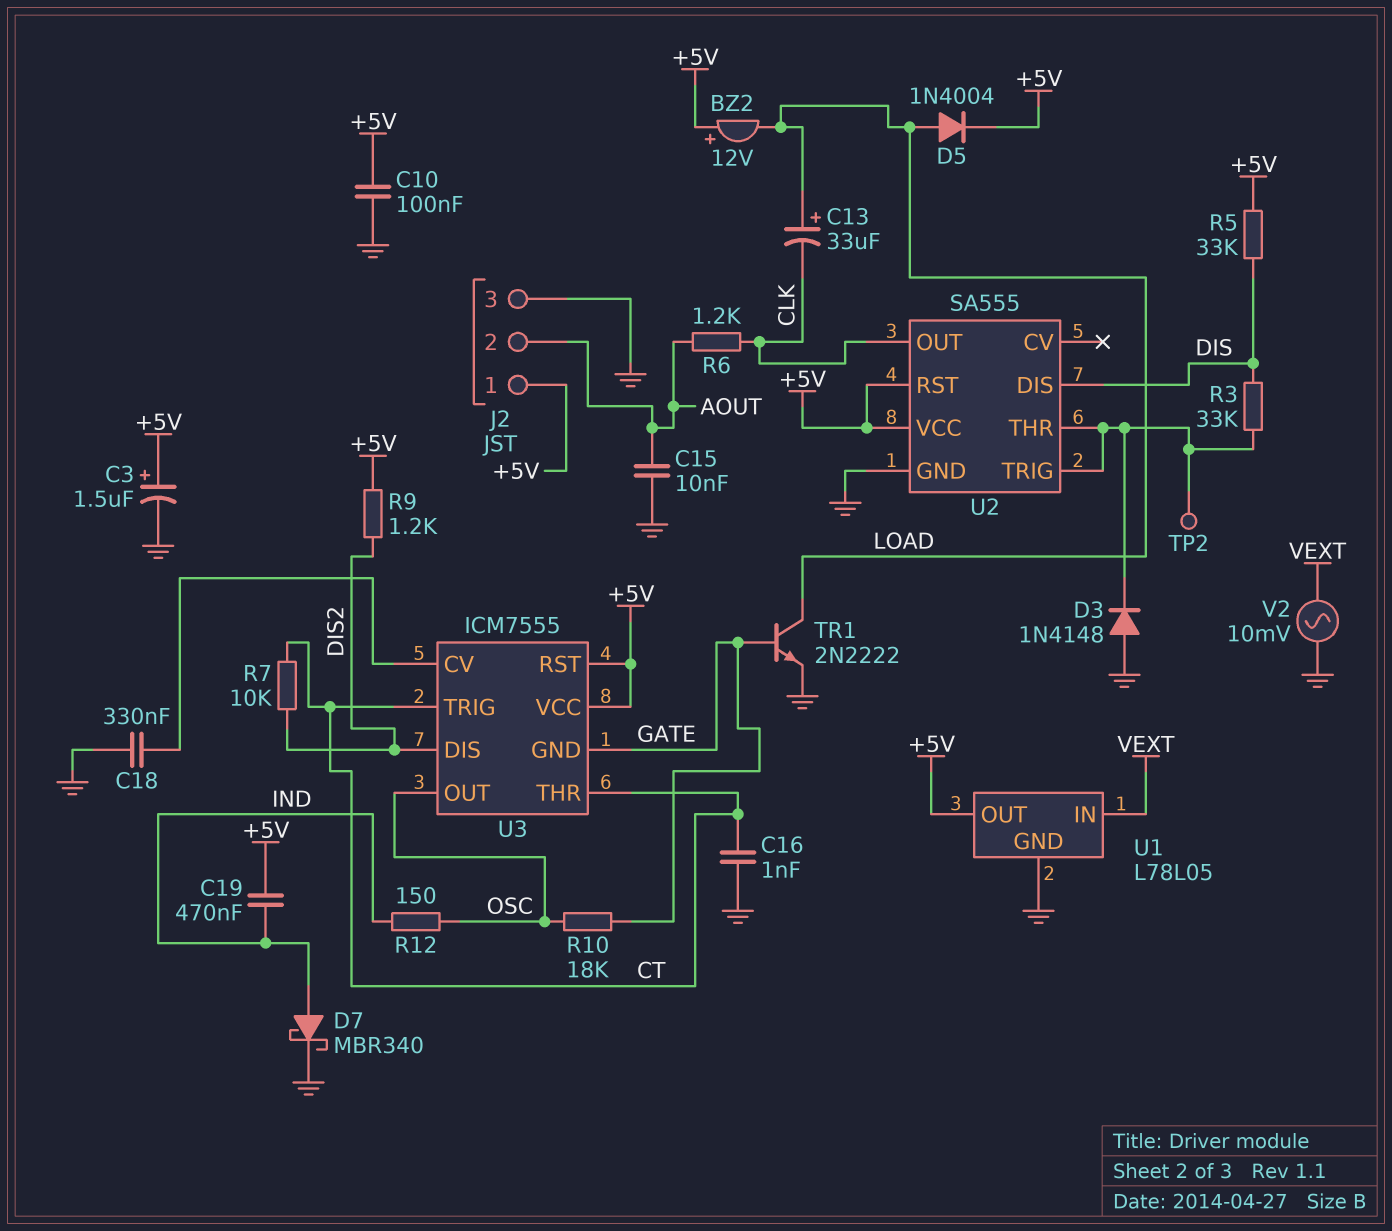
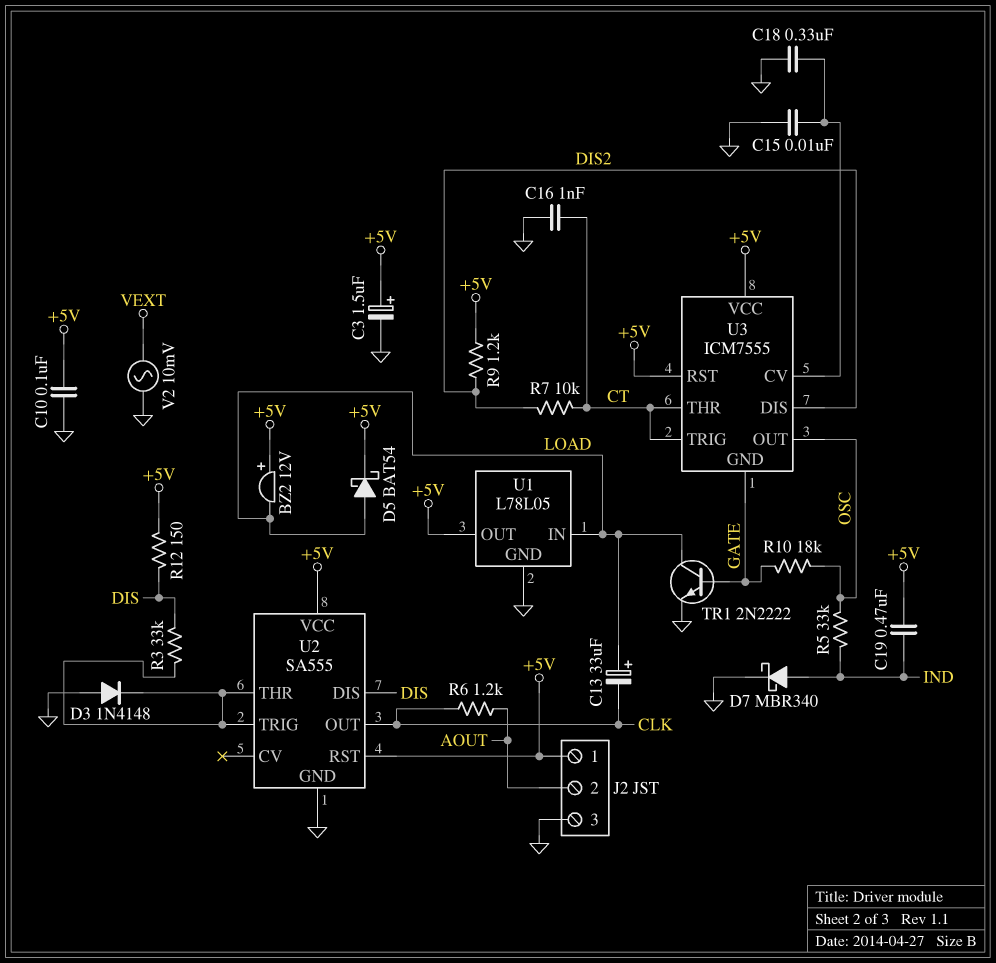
C15: 10nF (AOUT, GND) -> 10nF (GND, U3/CV)
D5: diode 1N4004 (A LOAD, K +5V) -> schottky BAT54 (A LOAD, K +5V)
R5: 33k (+5V, DIS) -> 33k (IND, OSC)
R12: 150 (IND, OSC) -> 150 (+5V, DIS)
TP2: test point (U2/THR) -> none
U1 pin IN: VEXT -> LOAD

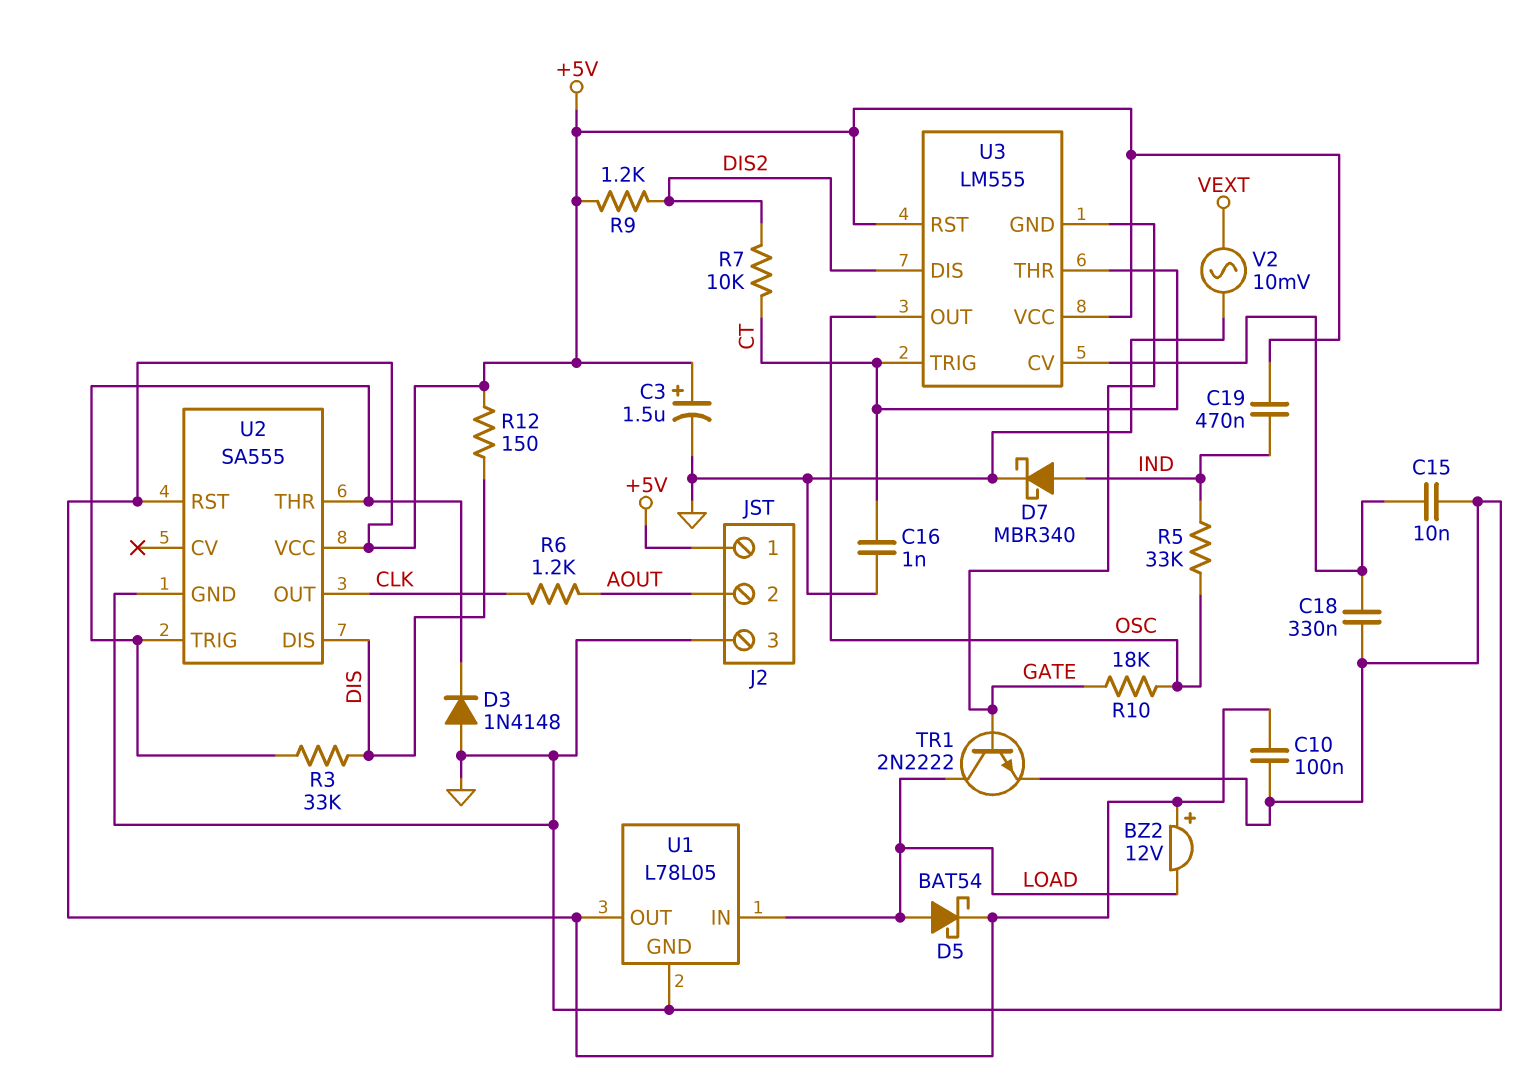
C13: 33uF (plus LOAD, minus CLK) -> none
U3: ICM7555 -> LM555

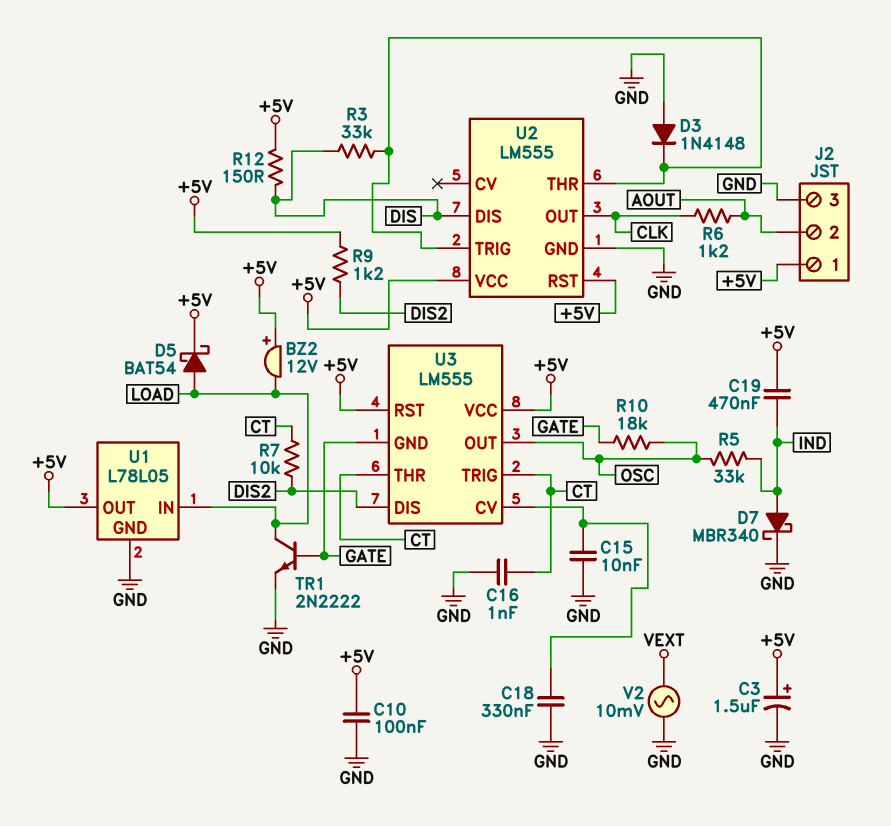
U2: SA555 -> LM555

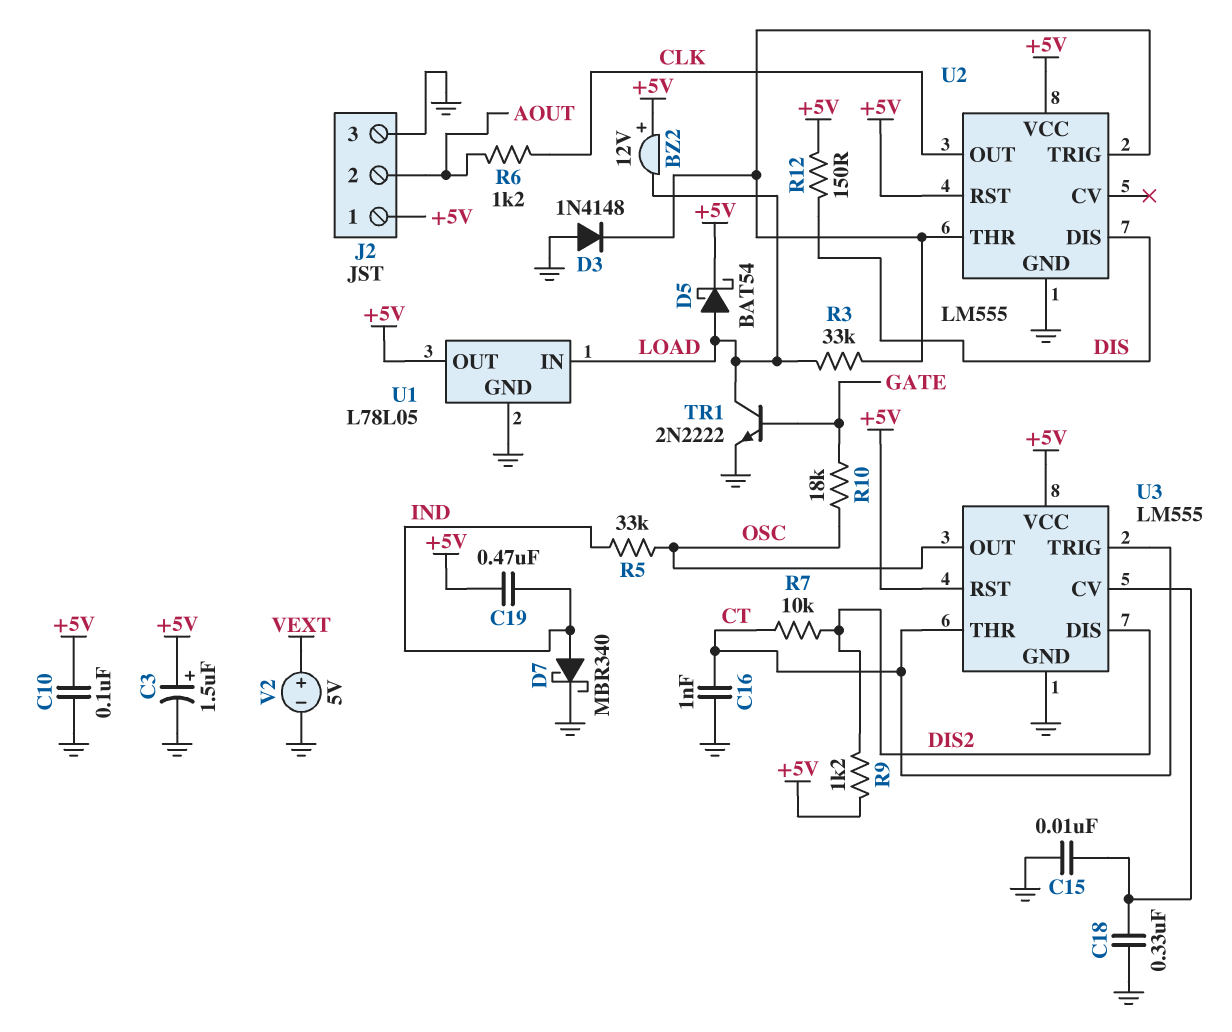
R3: 33k (DIS, U2/THR) -> 33k (LOAD, U2/THR)
U3 pin GND: GATE -> GND
V2: AC 10mV (GND, VEXT) -> 5V (plus VEXT, minus GND)

